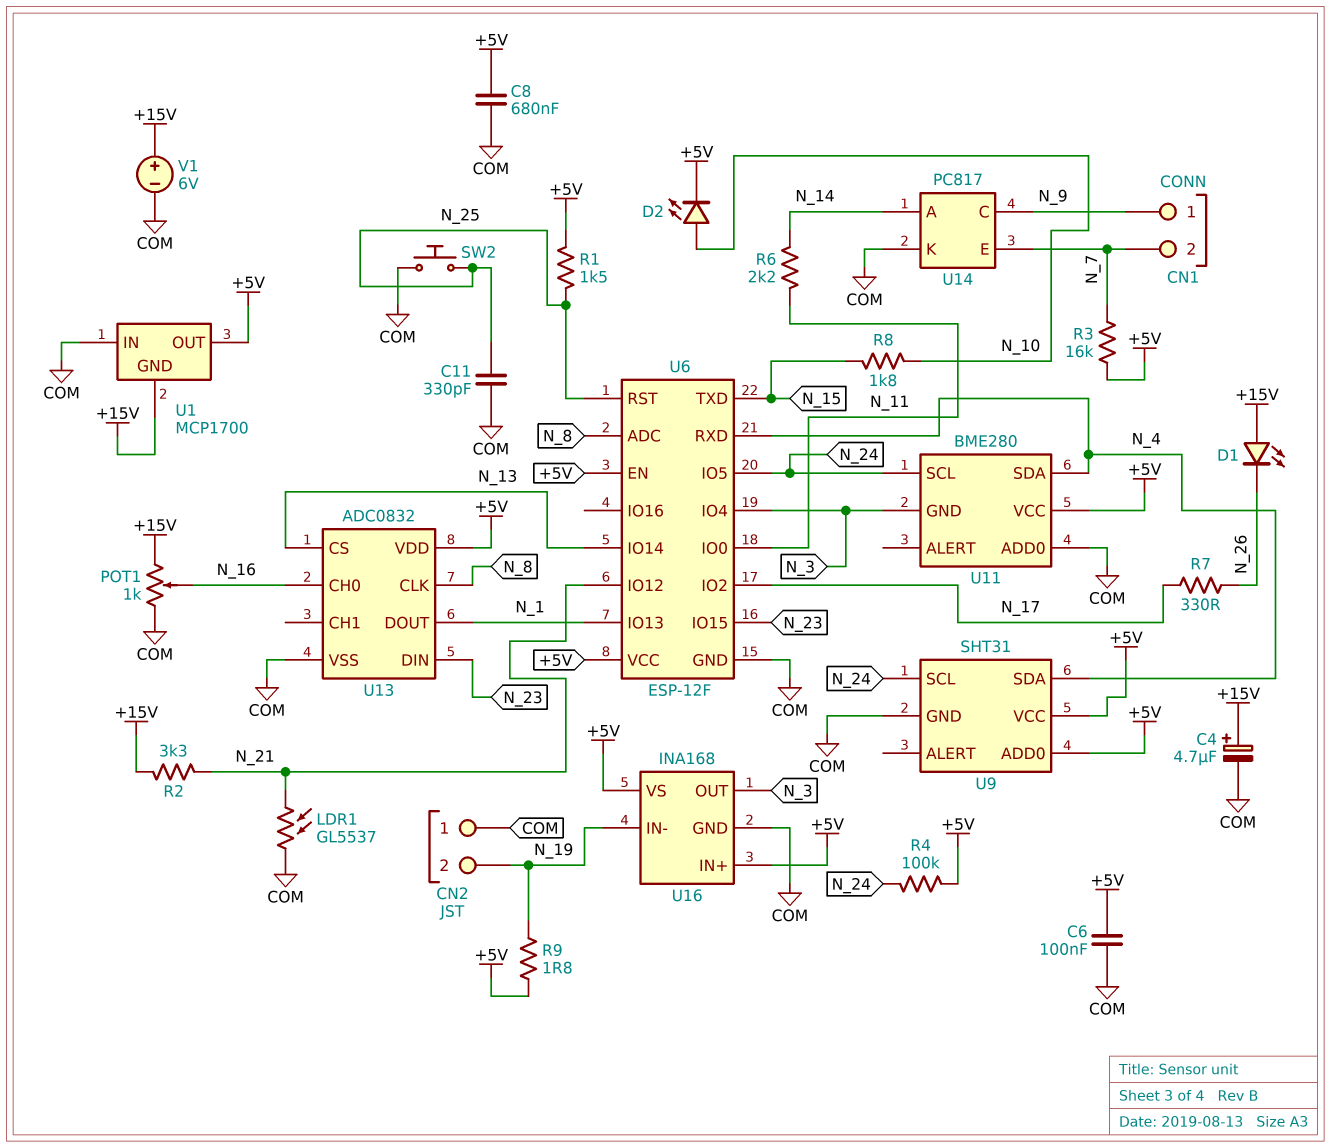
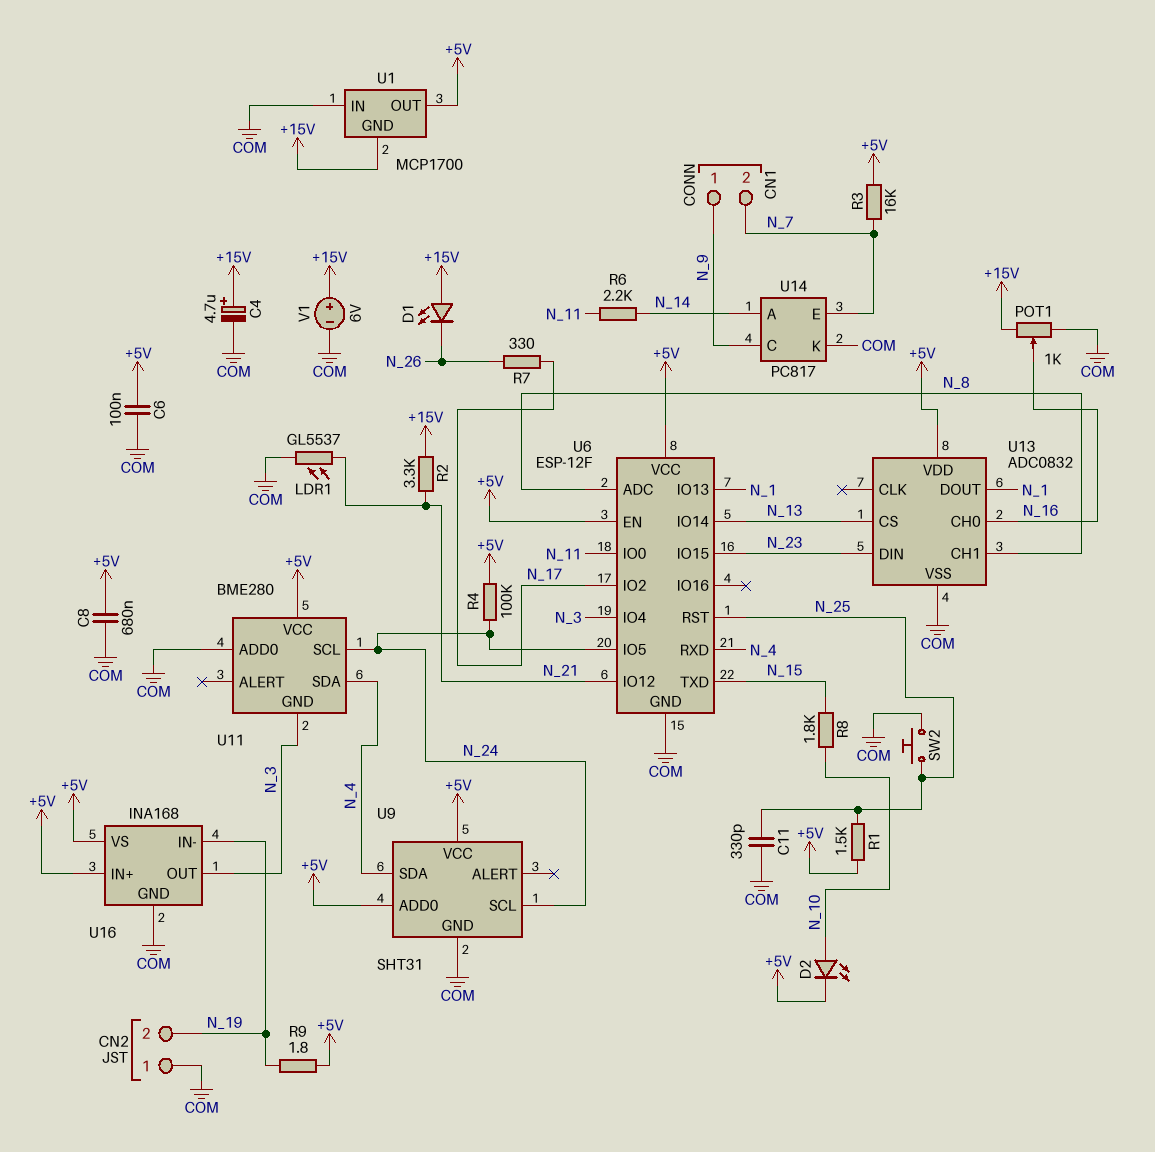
U13 pin CH1: none -> N_8
U13 pin CLK: N_8 -> none

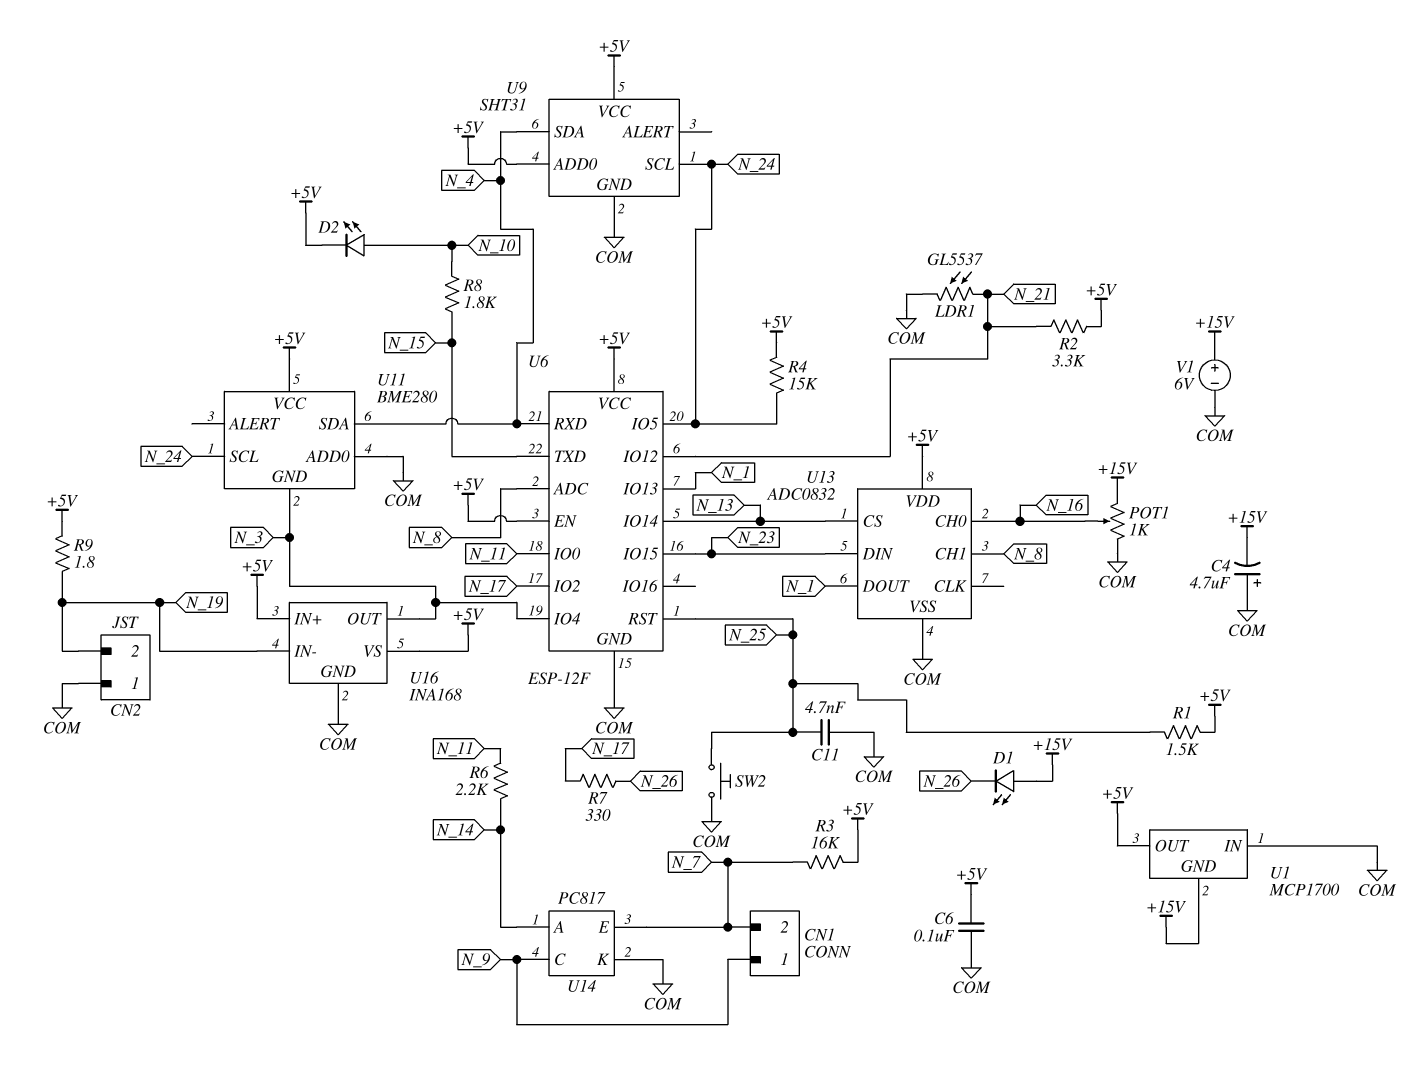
C4: 4.7uF (plus +15V, minus COM) -> 4.7uF (plus COM, minus +15V)
C8: 680nF (+5V, COM) -> none
C11: 330pF (COM, N_25) -> 4.7nF (COM, N_25)
R2: 3.3k (+15V, N_21) -> 3.3k (+5V, N_21)
R4: 100k (+5V, N_24) -> 15k (+5V, N_24)

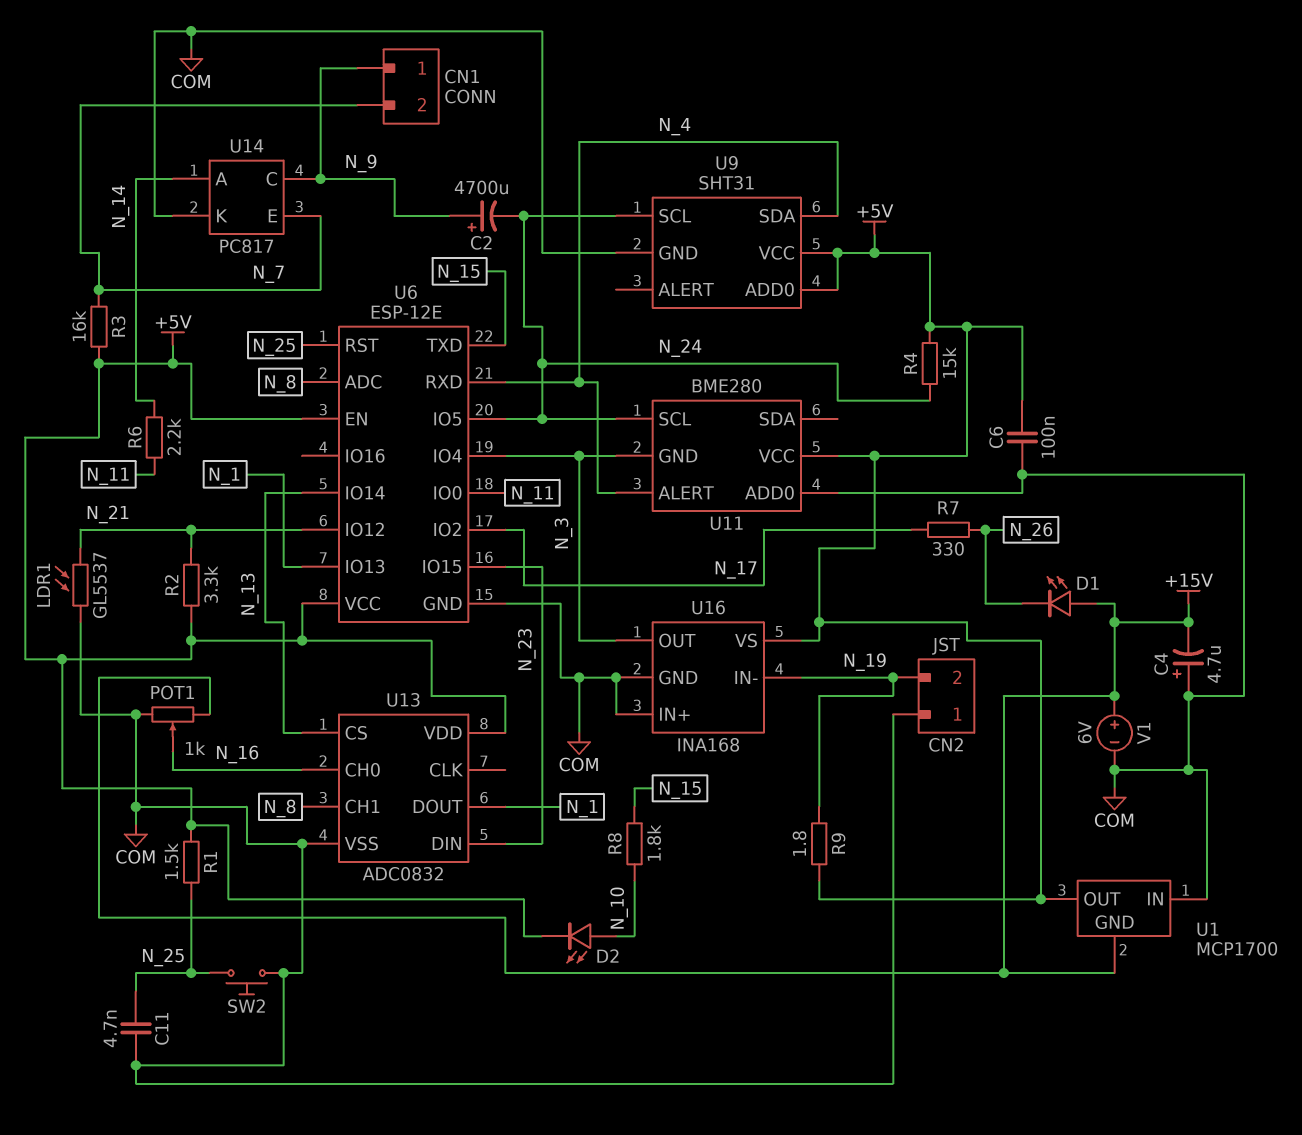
C2: none -> 4700uF (plus N_9, minus N_24)
U6: ESP-12F -> ESP-12E
U11 pin ALERT: none -> N_4
U11 pin SDA: N_4 -> none
U16 pin IN+: +5V -> COM

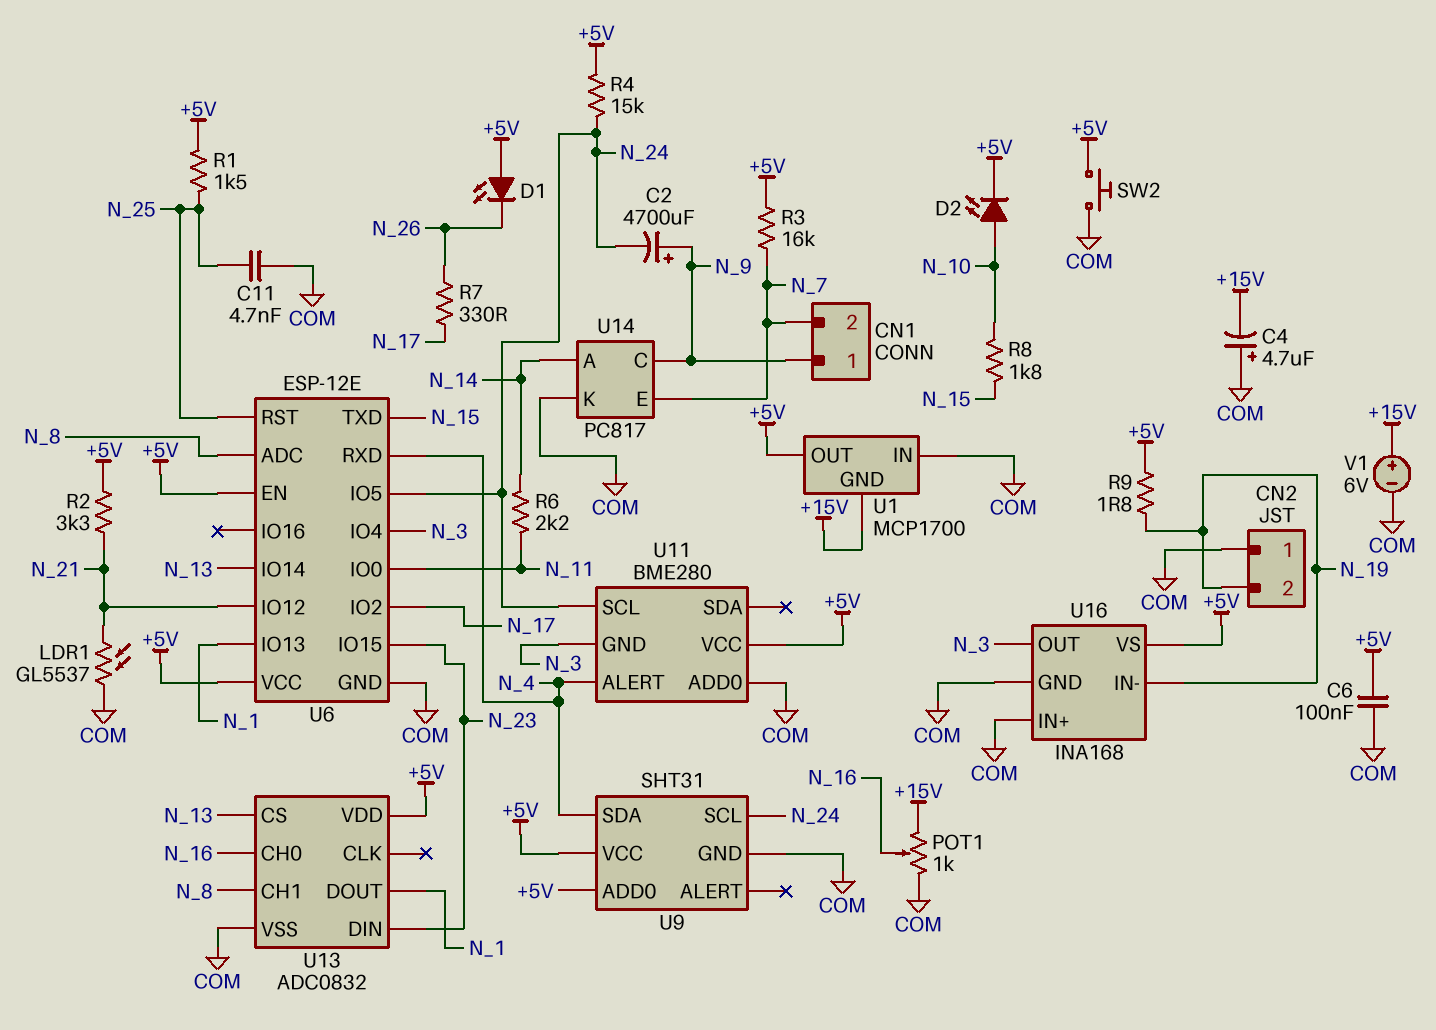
D1: LED (A +15V, K N_26) -> LED (A +5V, K N_26)
SW2: button (COM, N_25) -> button (+5V, COM)

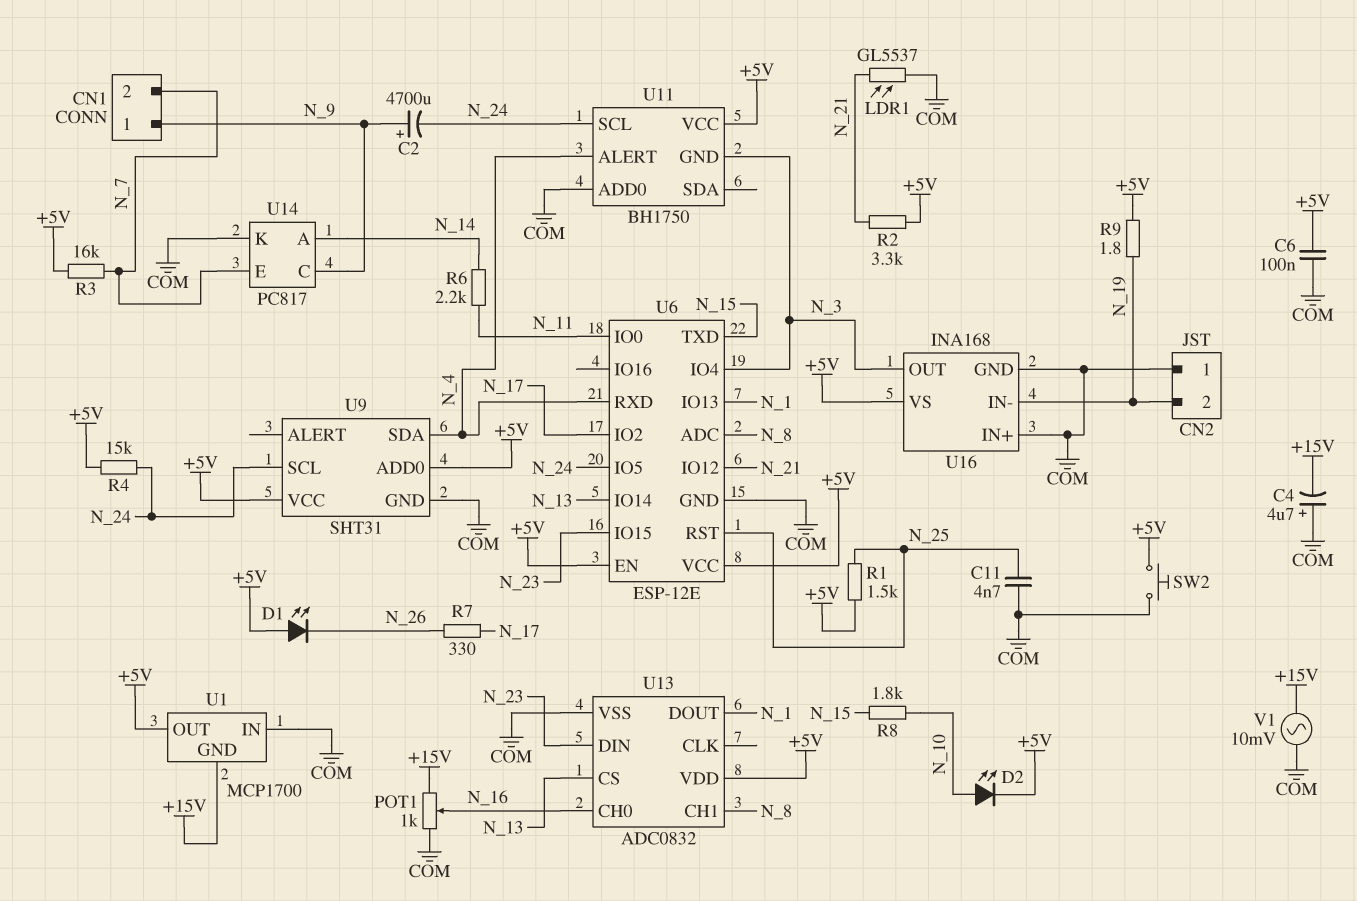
U11: BME280 -> BH1750
V1: 6V (plus +15V, minus COM) -> AC 10mV (+15V, COM)

